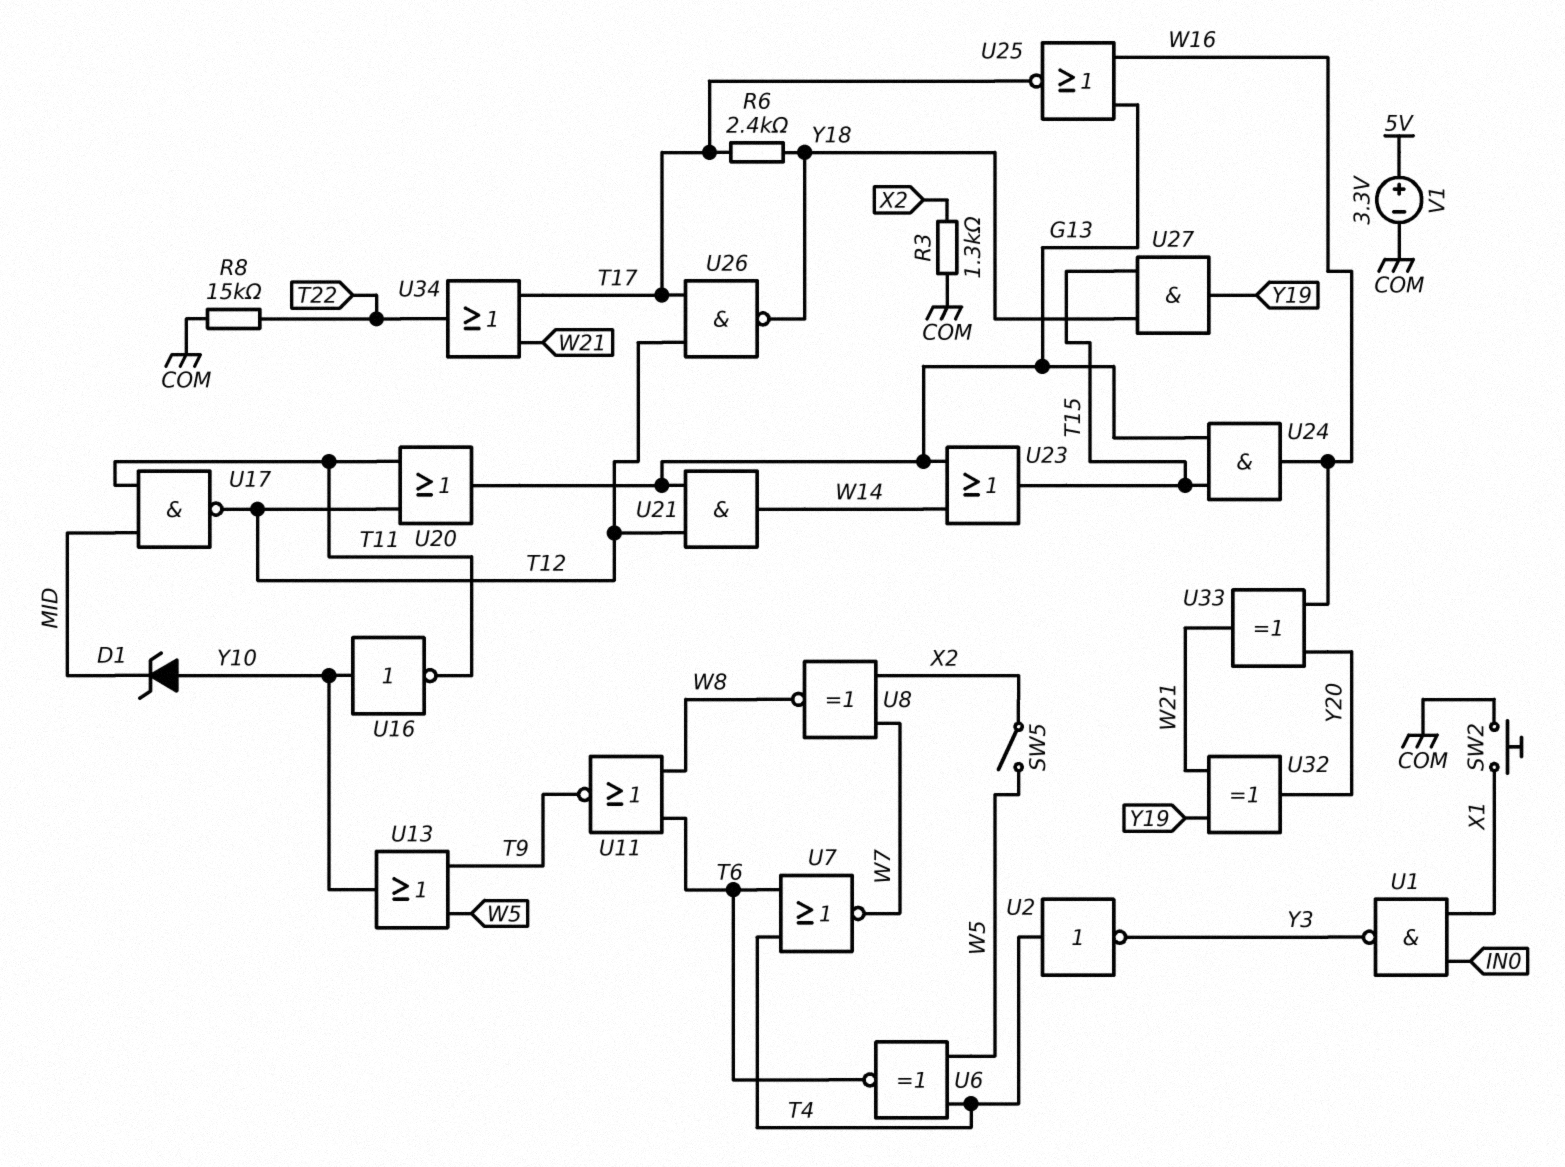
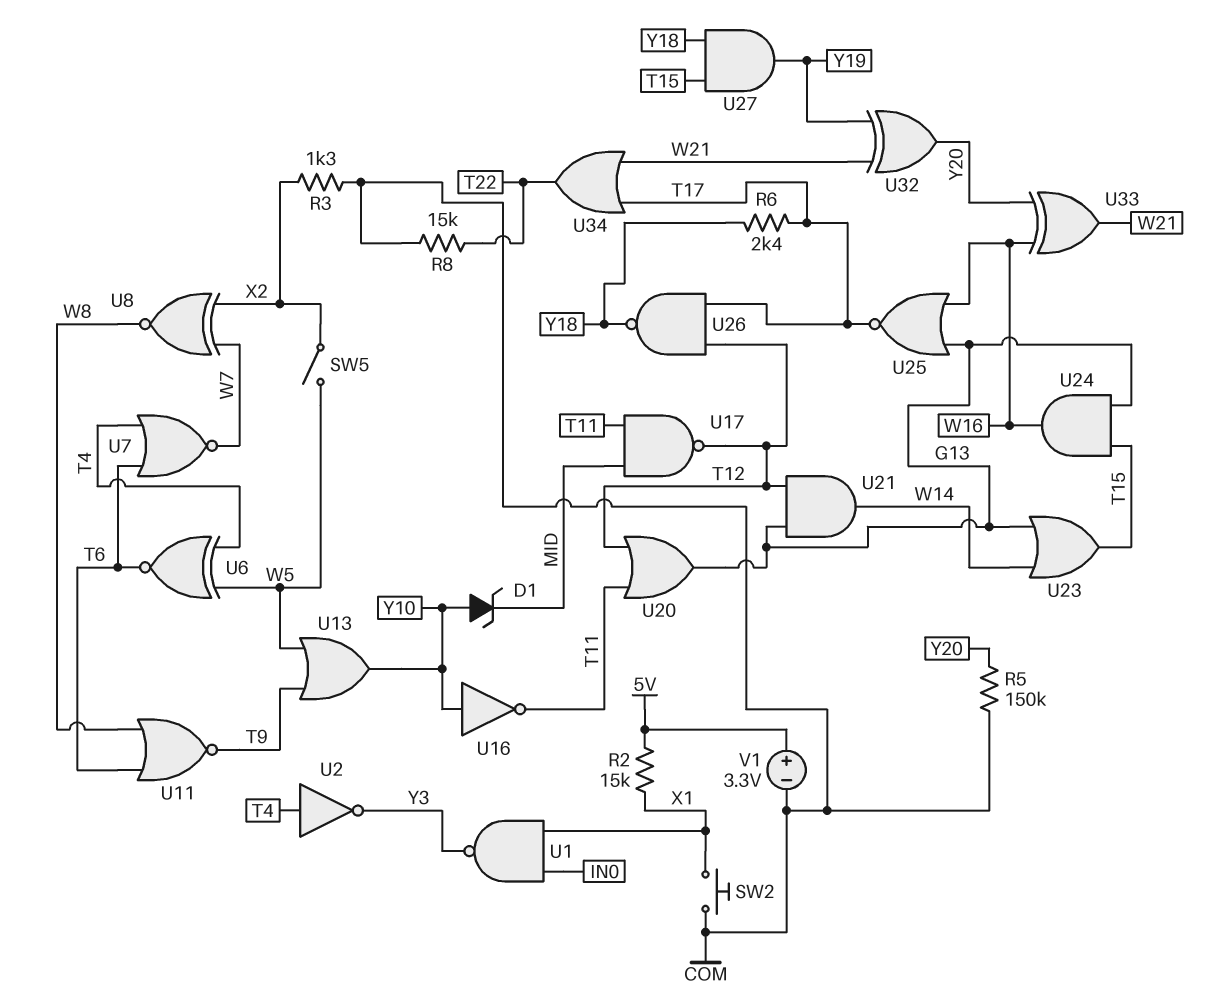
R2: none -> 15k (5V, X1)
R5: none -> 150k (COM, Y20)

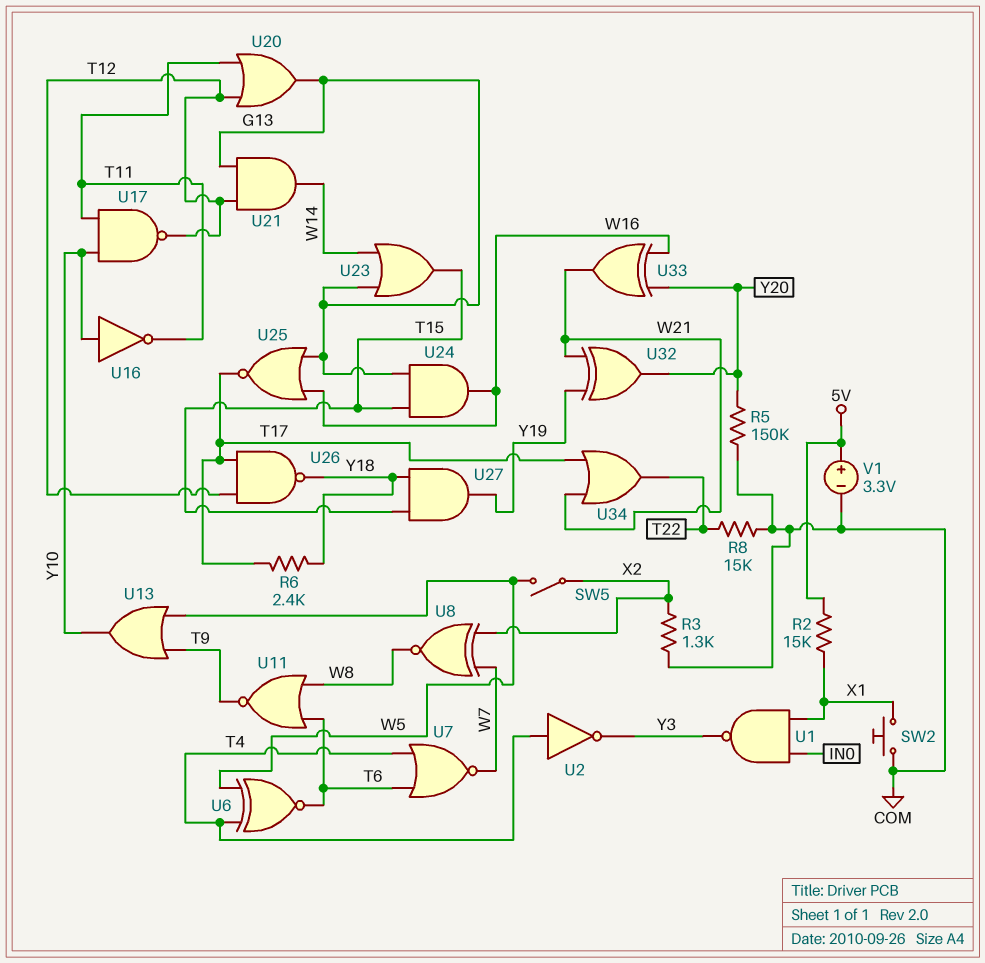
D1: zener (A Y10, K MID) -> none
U17: NAND (in MID, in T11, out T12) -> NAND (in T11, in Y10, out T12)

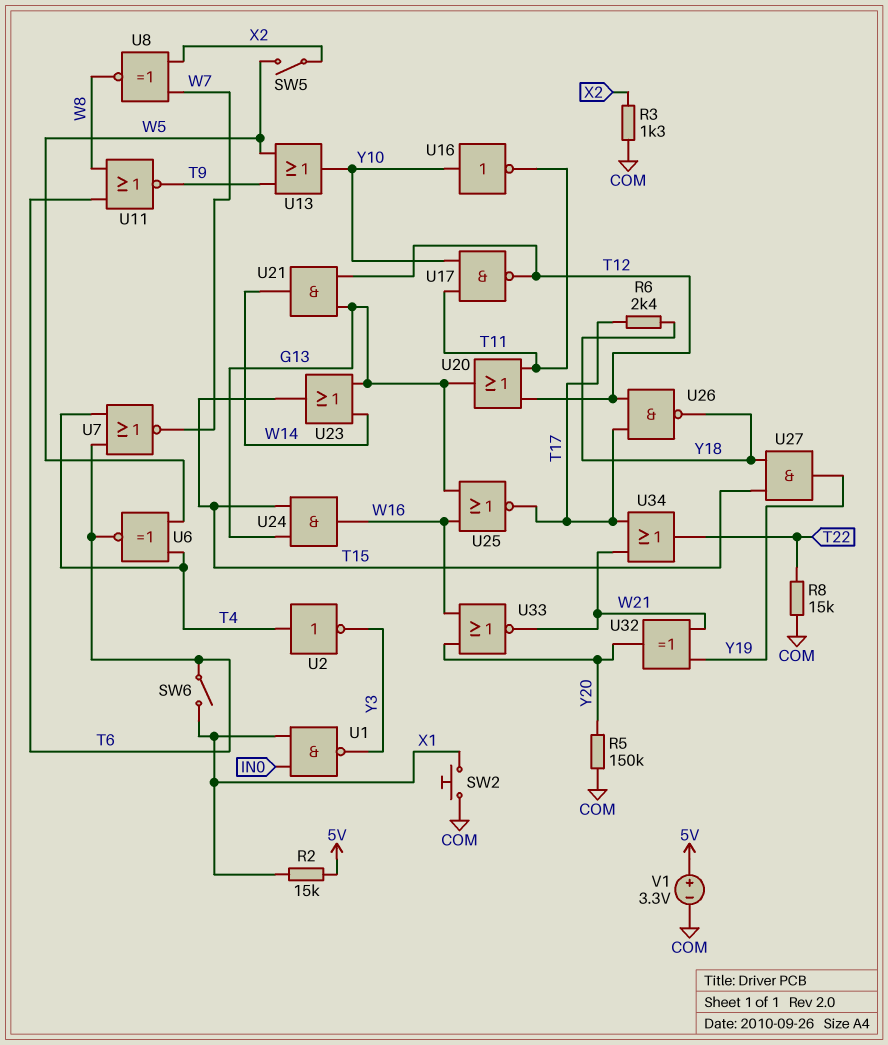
SW6: none -> switch (T6, X1)
U33: XOR (in W16, in Y20, out W21) -> NOR (in W16, in Y20, out W21)

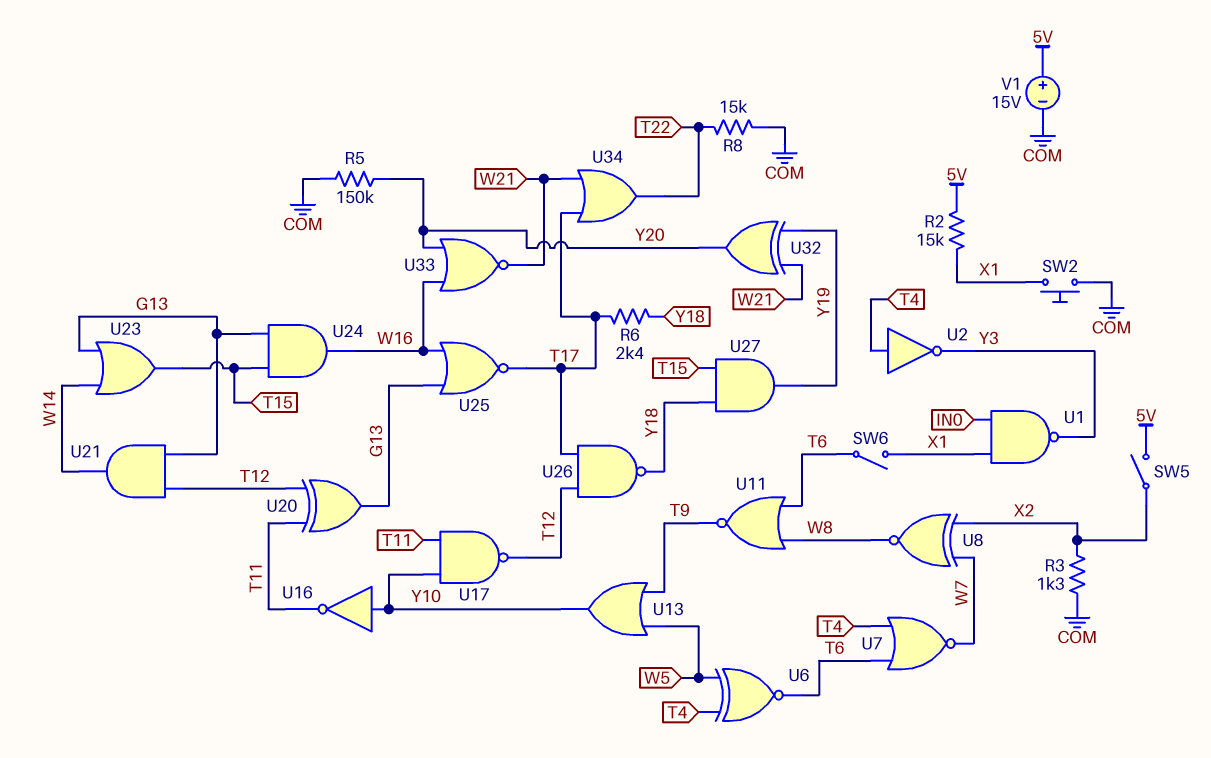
SW5: switch (W5, X2) -> switch (5V, X2)
U20: OR (in T11, in T12, out G13) -> XOR (in T11, in T12, out G13)
V1: 3.3V (plus 5V, minus COM) -> 15V (plus 5V, minus COM)

